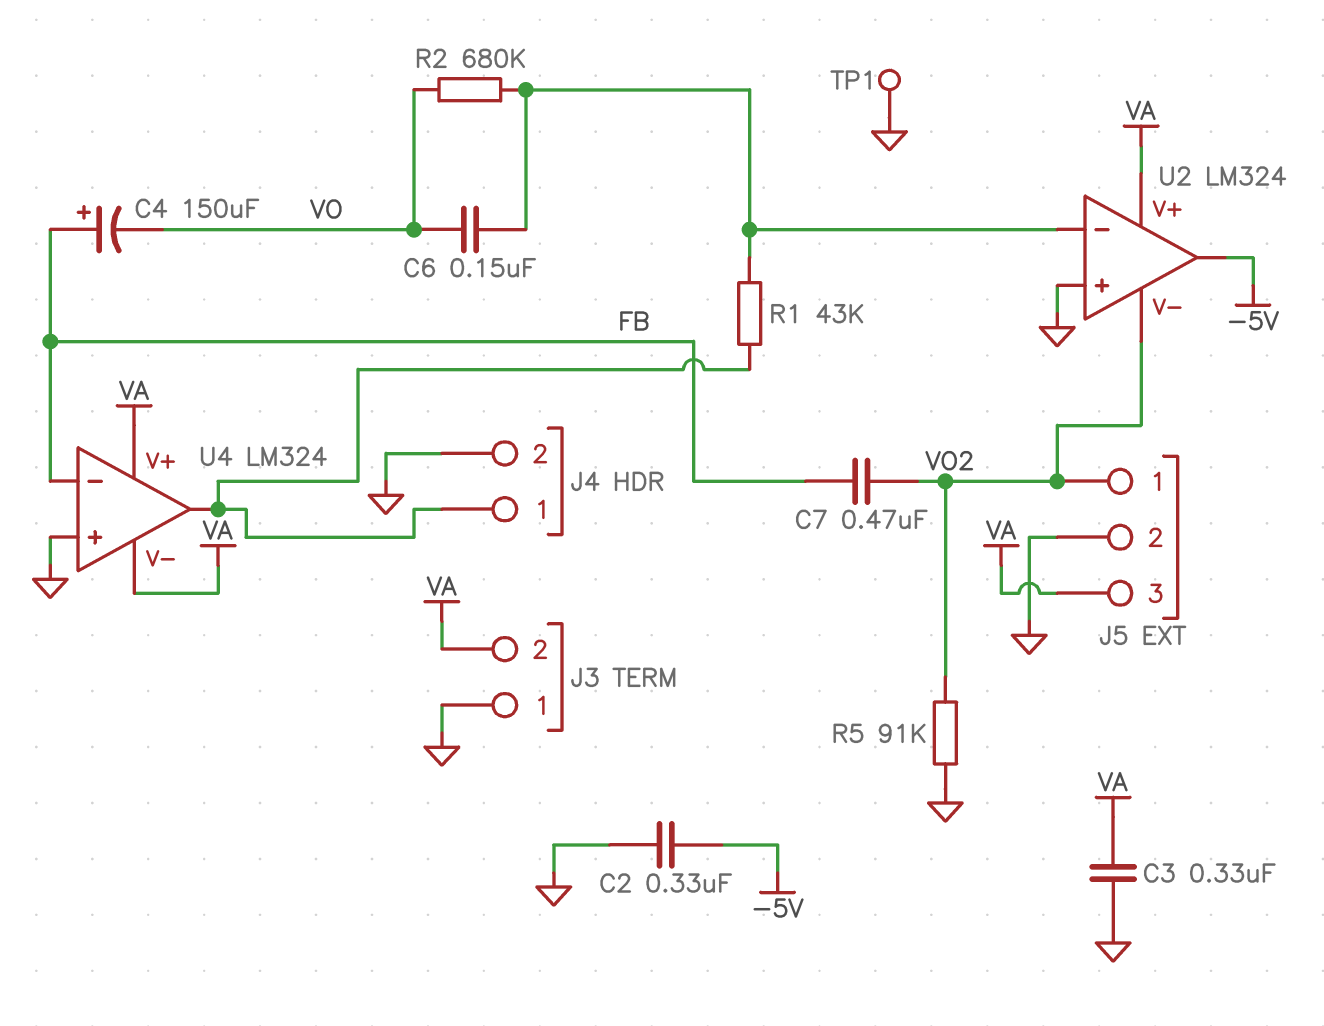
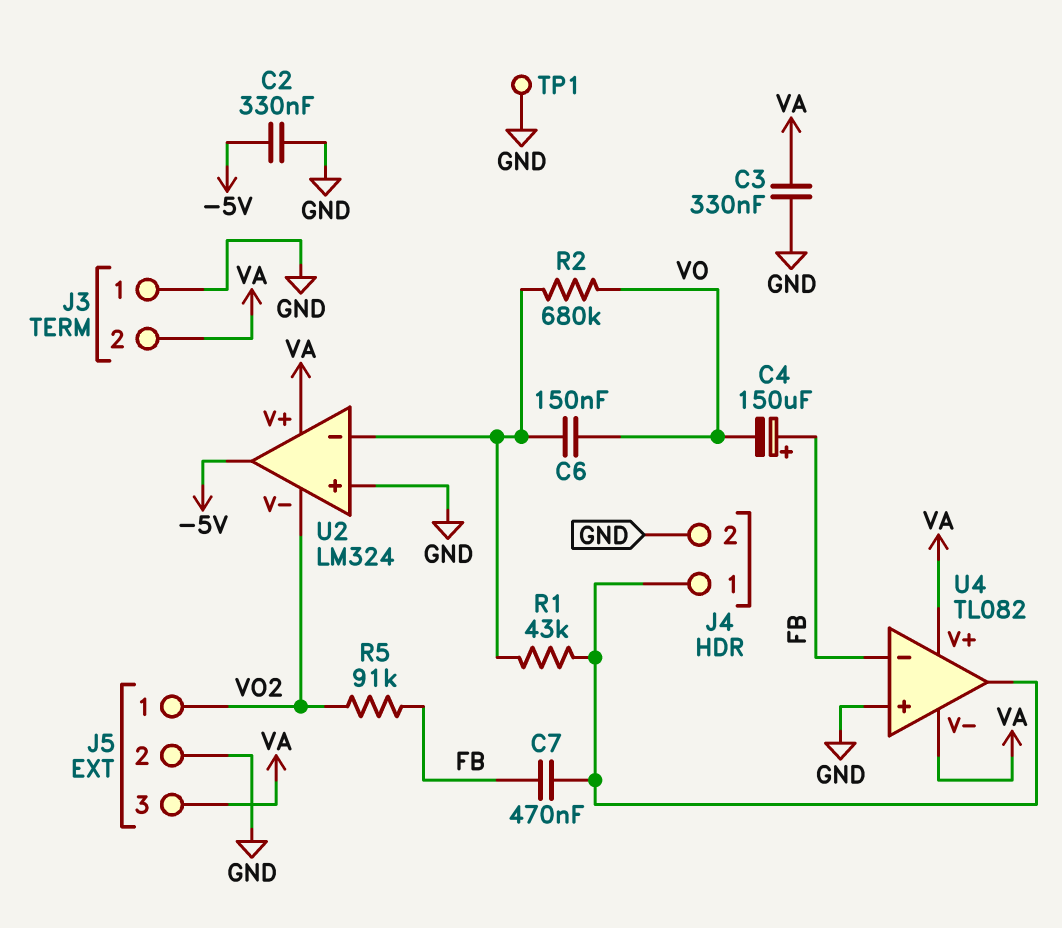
C7: 470nF (FB, VO2) -> 470nF (FB, J4/1)
R5: 91k (GND, VO2) -> 91k (FB, VO2)
U4: LM324 -> TL082

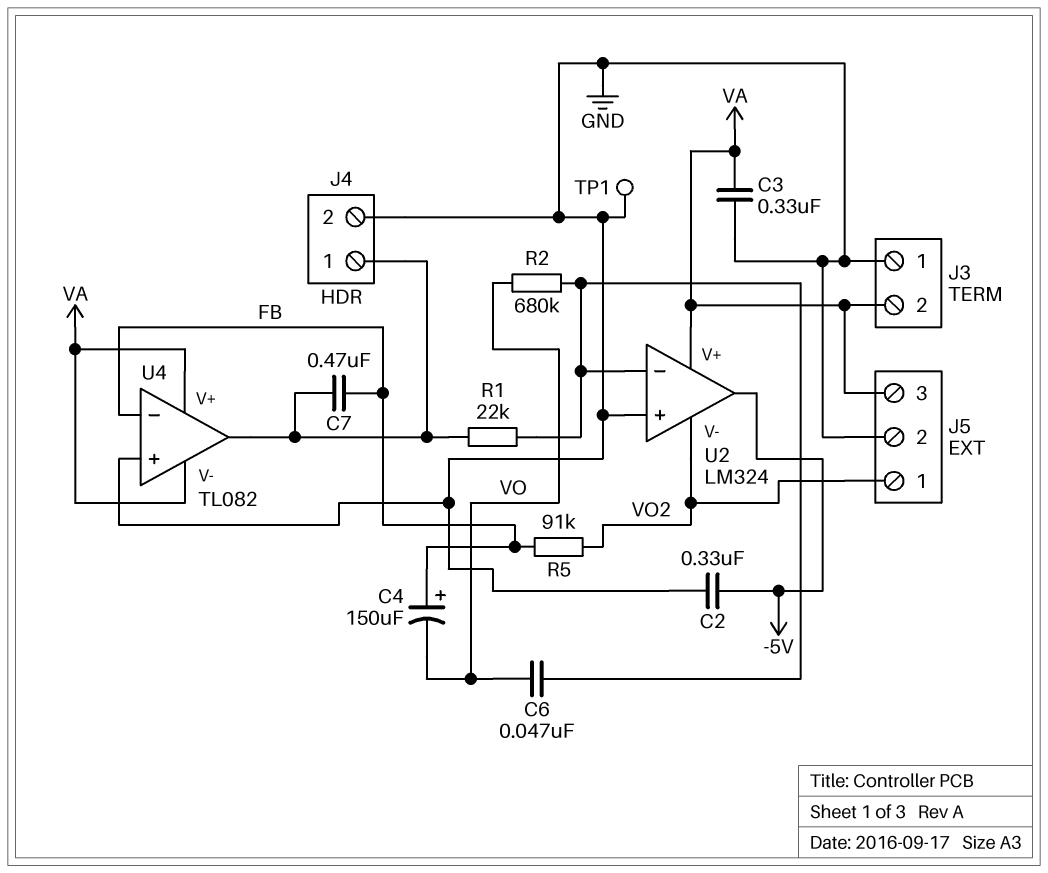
C6: 150nF (U2/in-, VO) -> 47nF (U2/in-, VO)
R1: 43k (J4/1, U2/in-) -> 22k (J4/1, U2/in-)

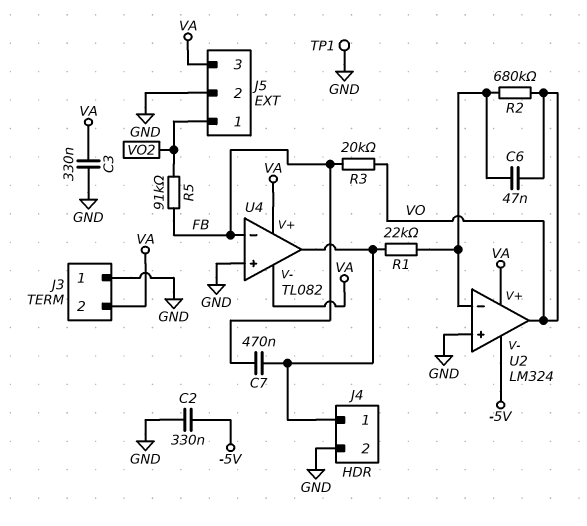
C4: 150uF (plus FB, minus VO) -> none
R3: none -> 20k (FB, VO)
U2 pin V-: VO2 -> -5V
U2 pin out: -5V -> VO

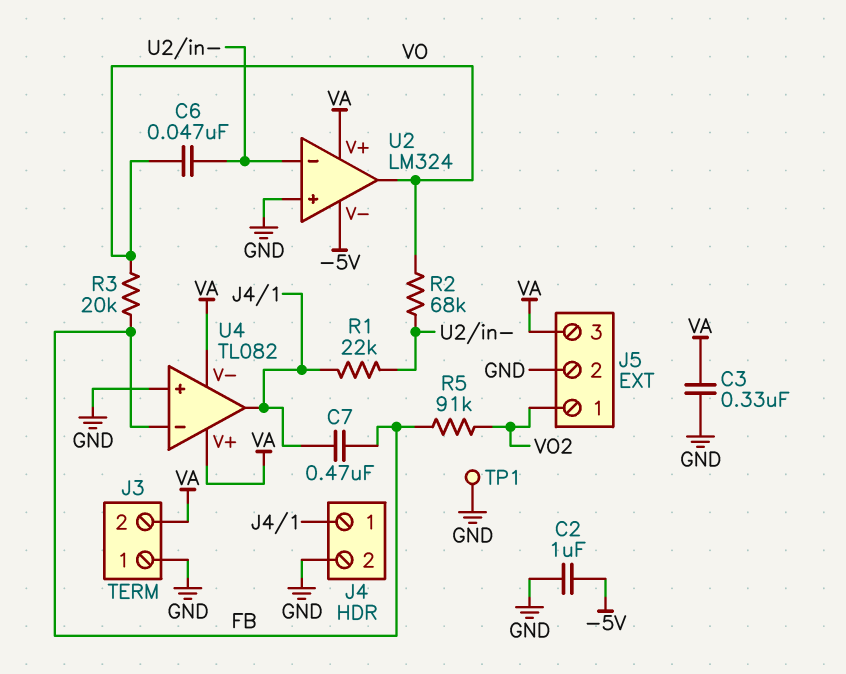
C2: 330nF (-5V, GND) -> 1uF (-5V, GND)
R2: 680k (U2/in-, VO) -> 68k (U2/in-, VO)

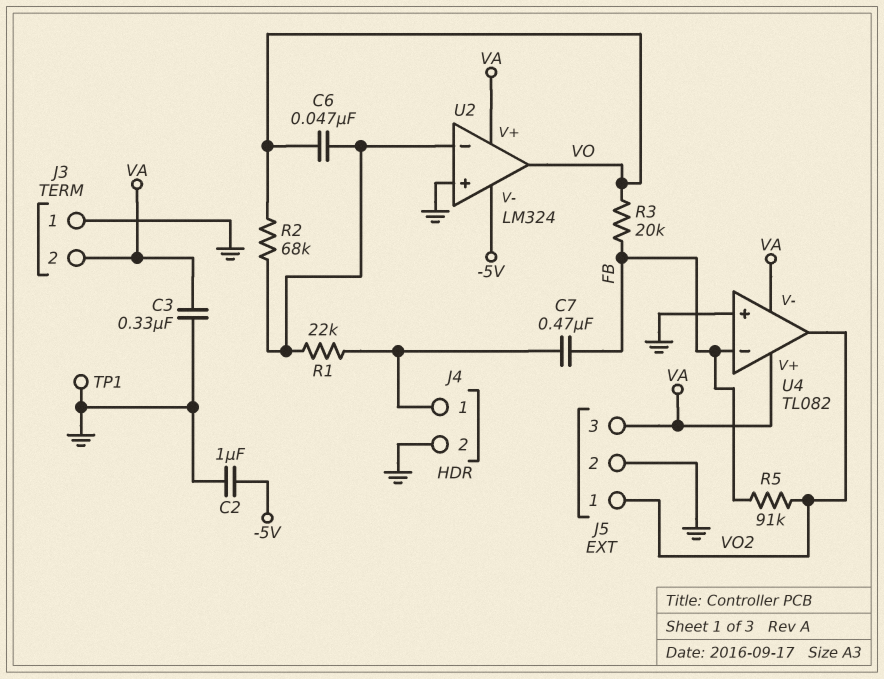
U4 pin out: J4/1 -> VO2

